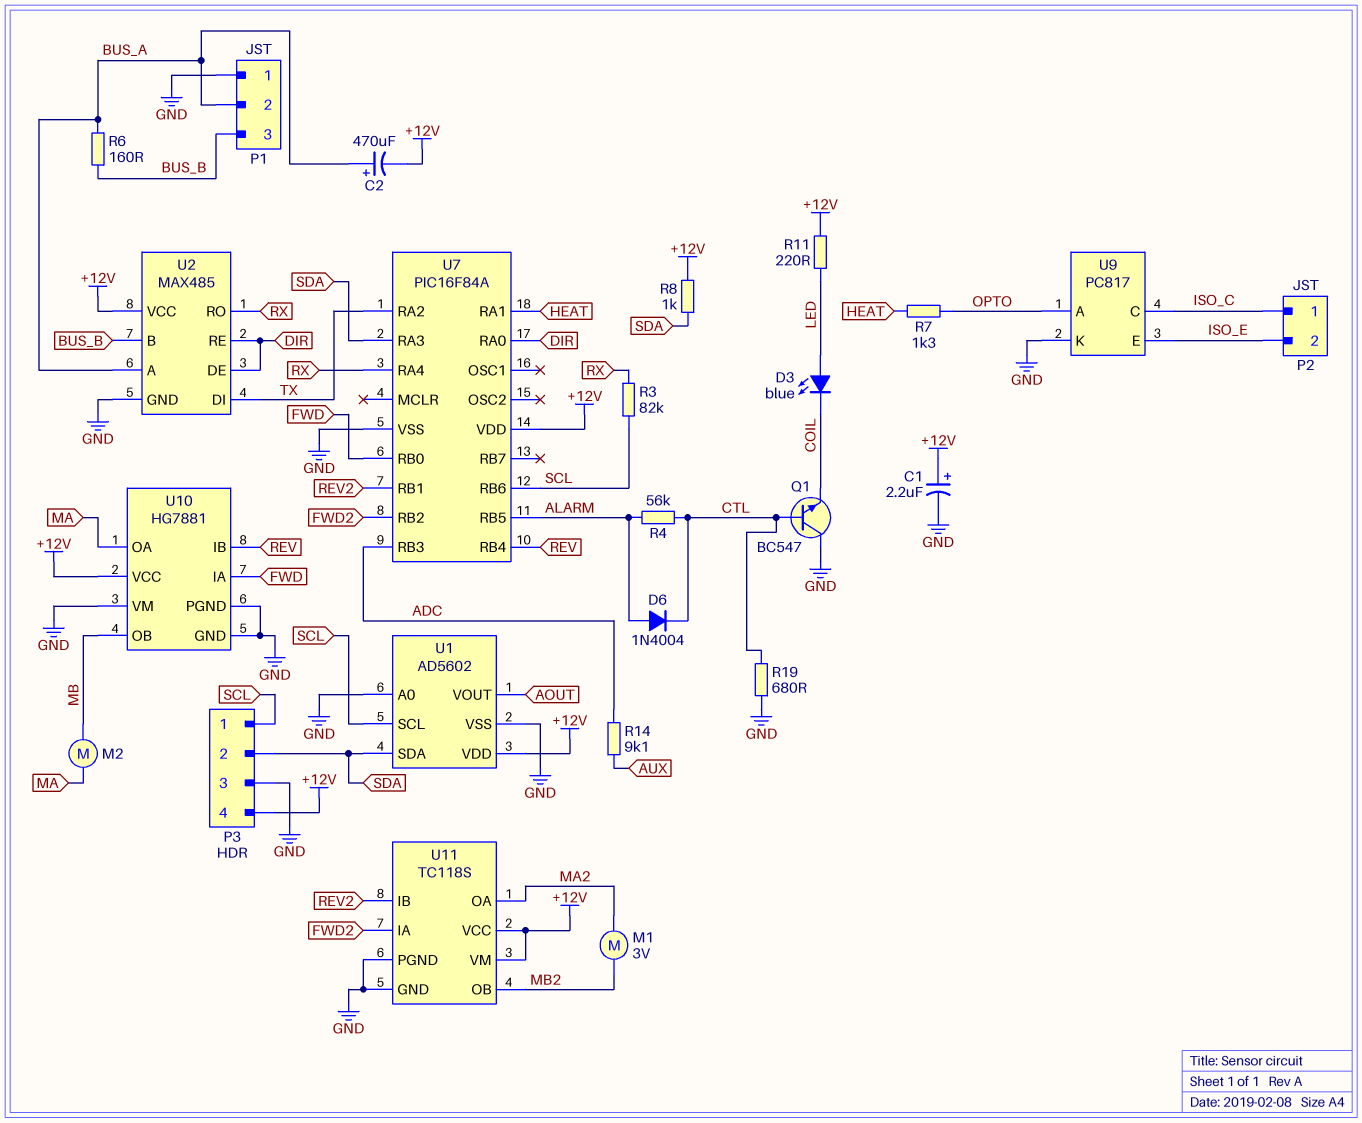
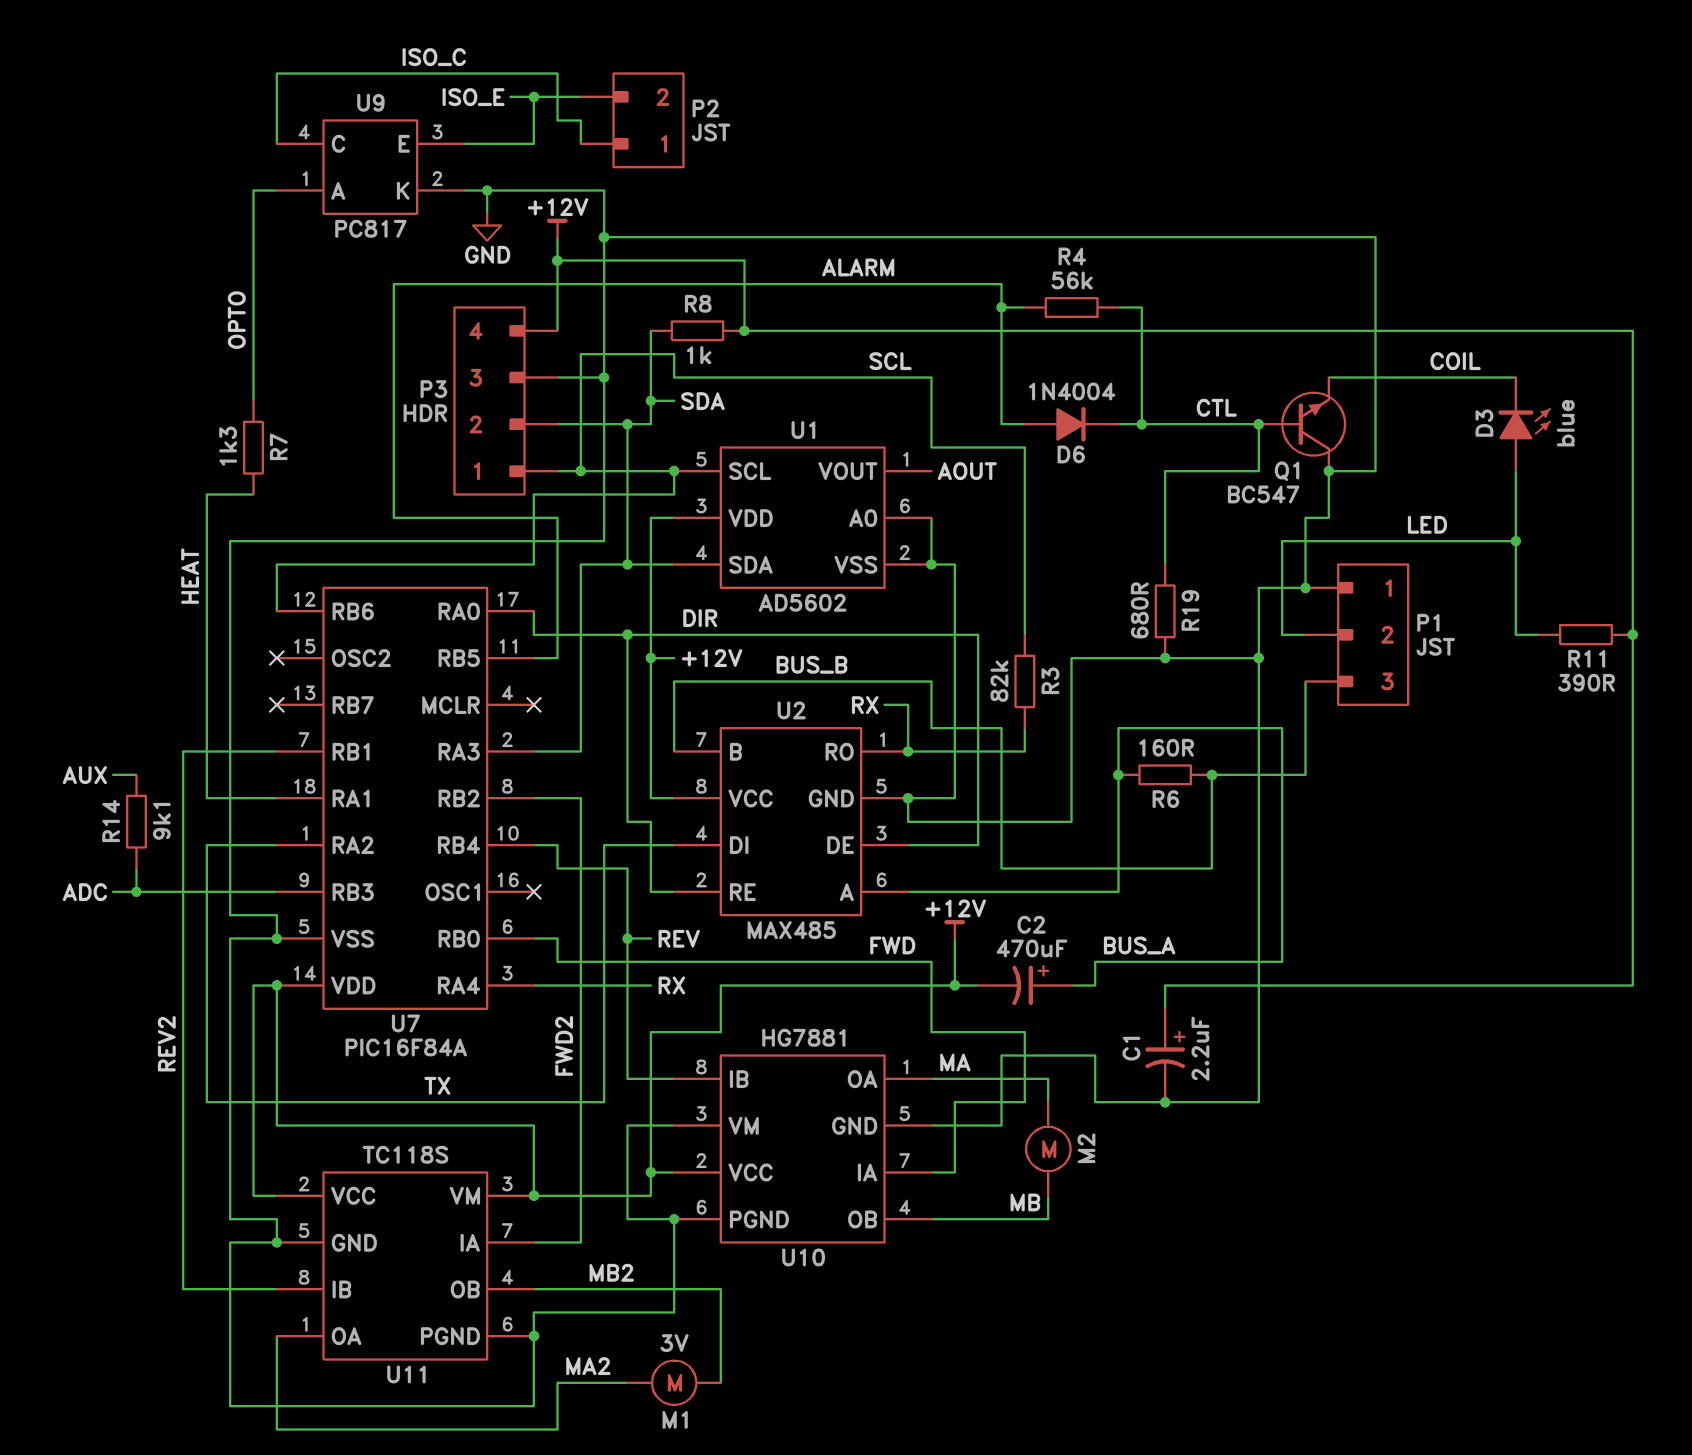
P1 pin 2: BUS_A -> LED
R11: 220 (+12V, LED) -> 390 (+12V, LED)

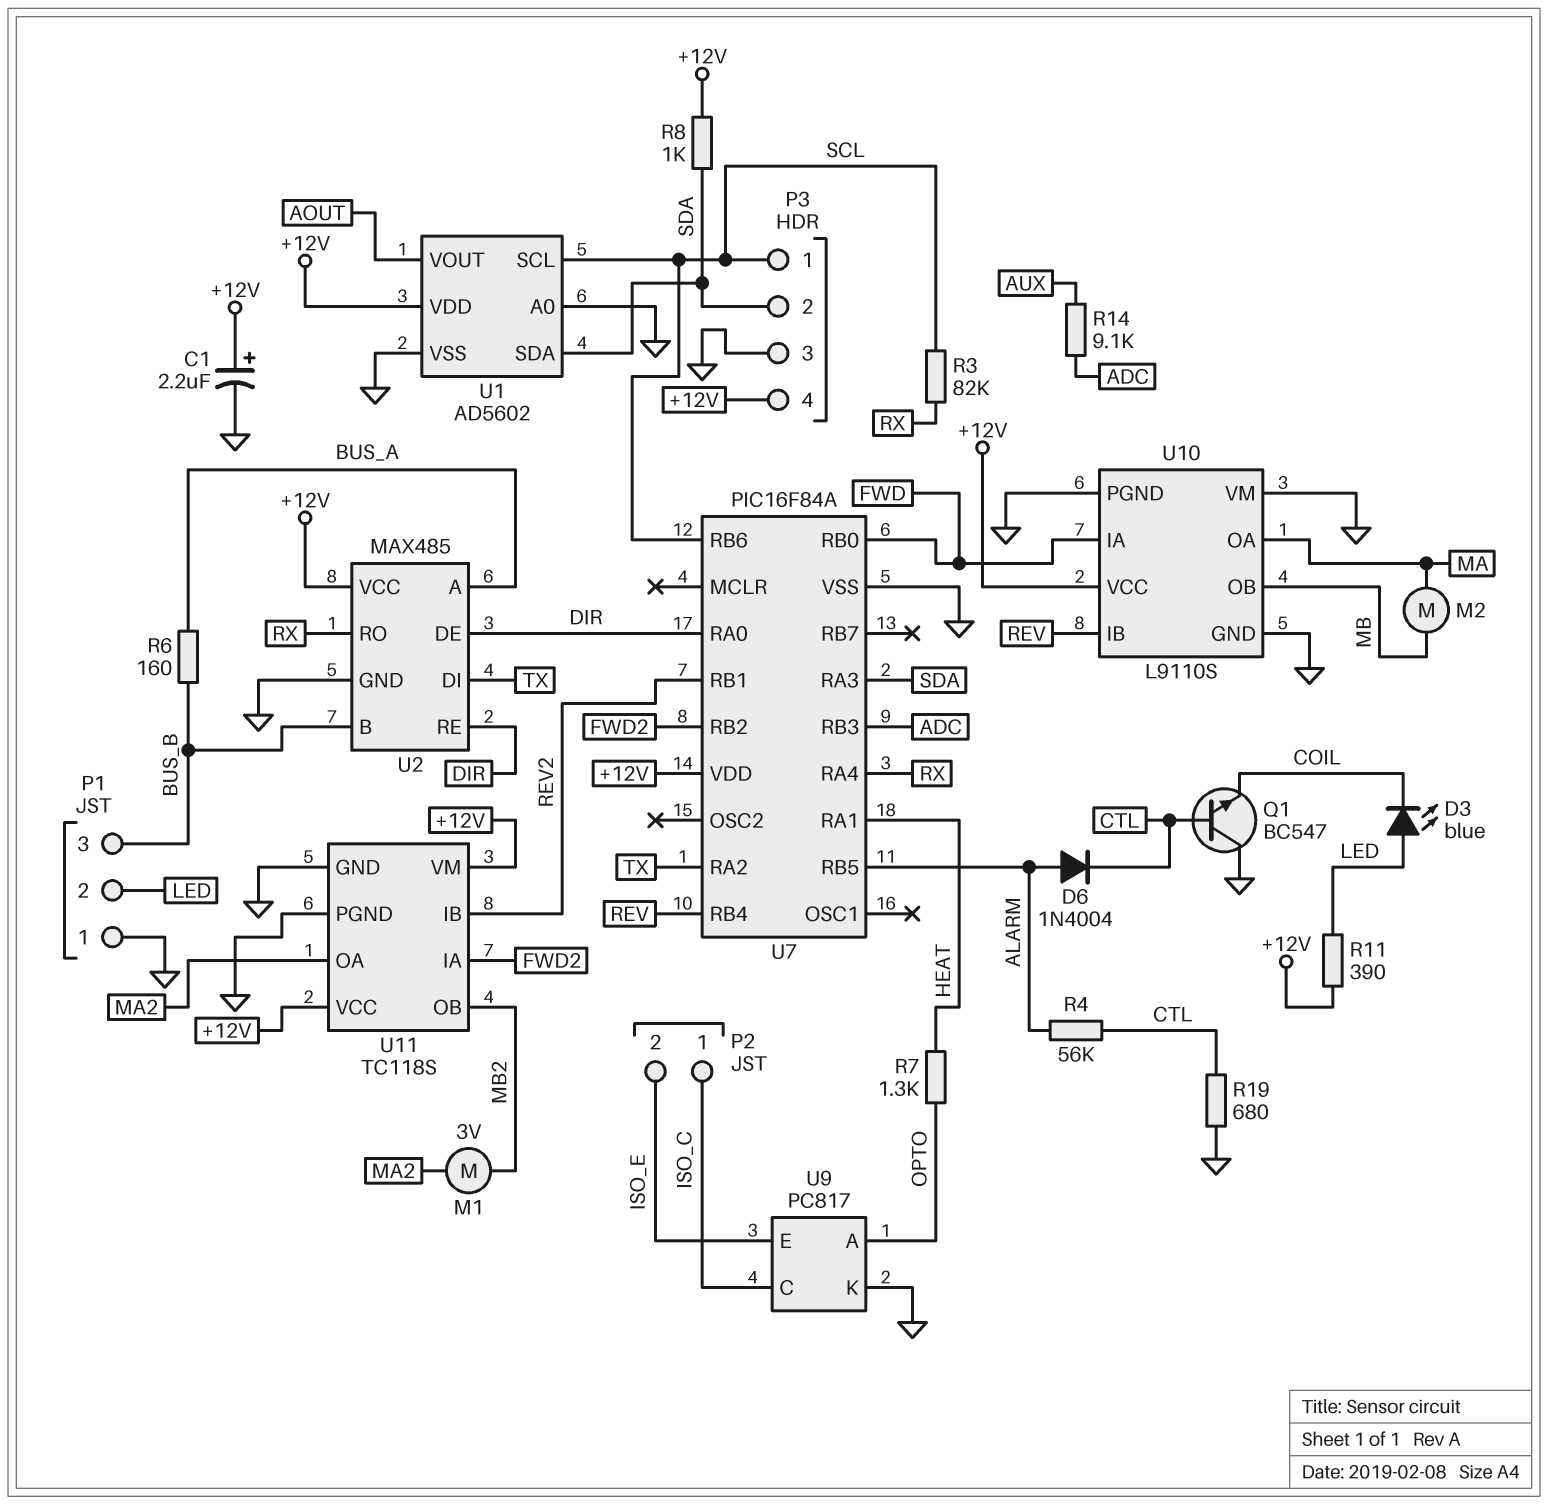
C2: 470uF (plus BUS_A, minus +12V) -> none
U10: HG7881 -> L9110S

